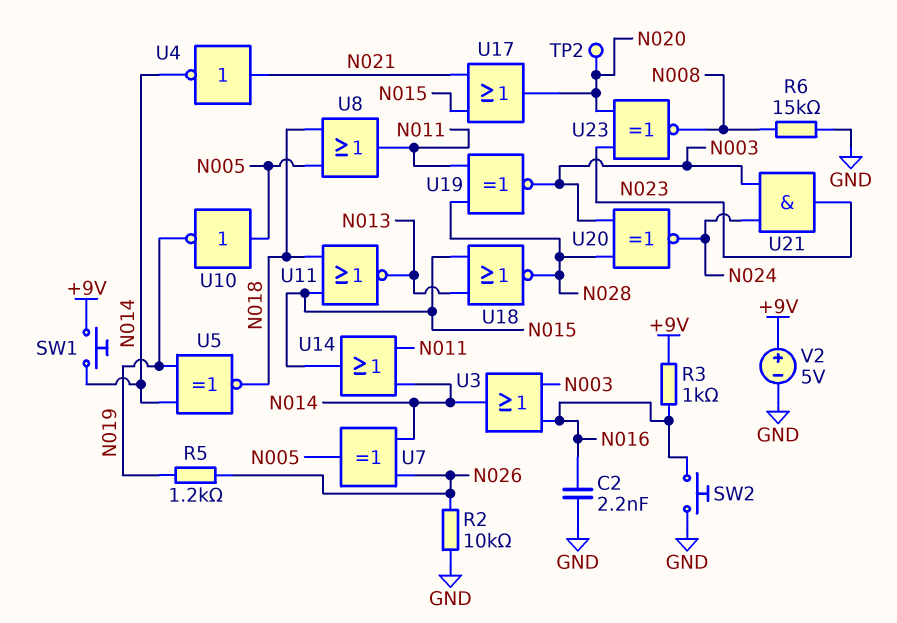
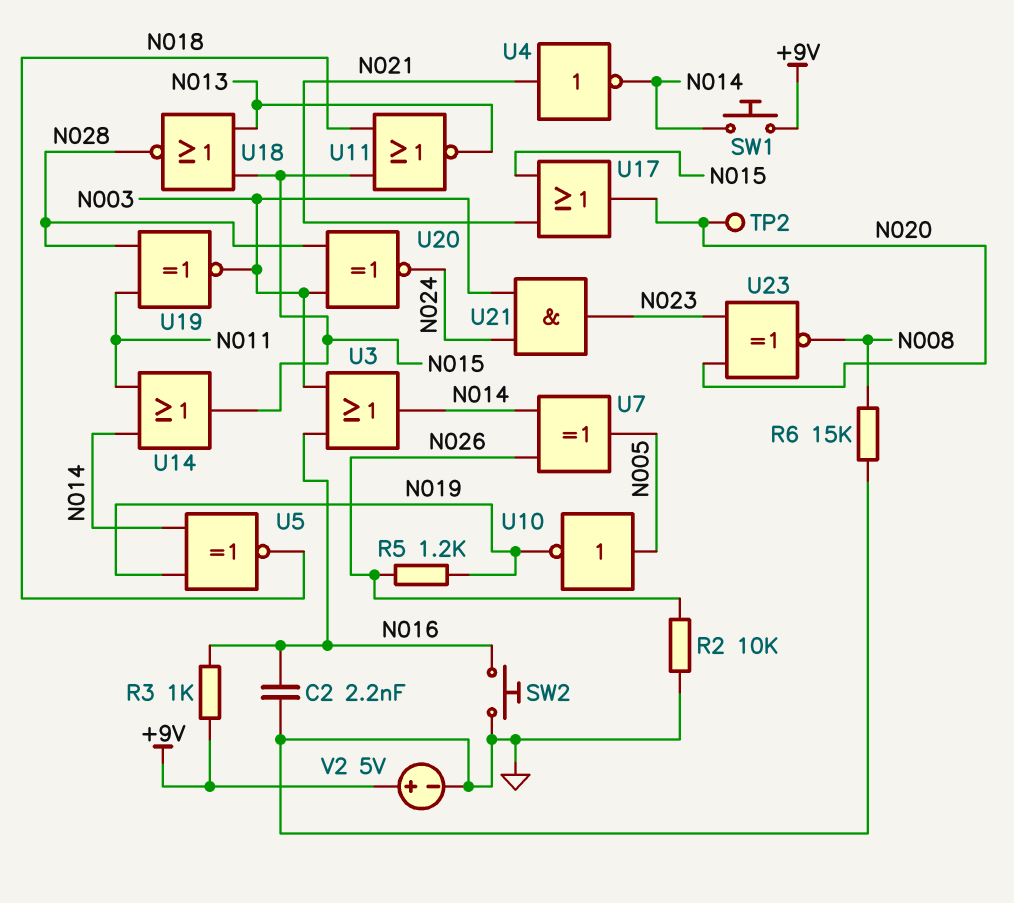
U8: OR (in N005, in N018, out N011) -> none

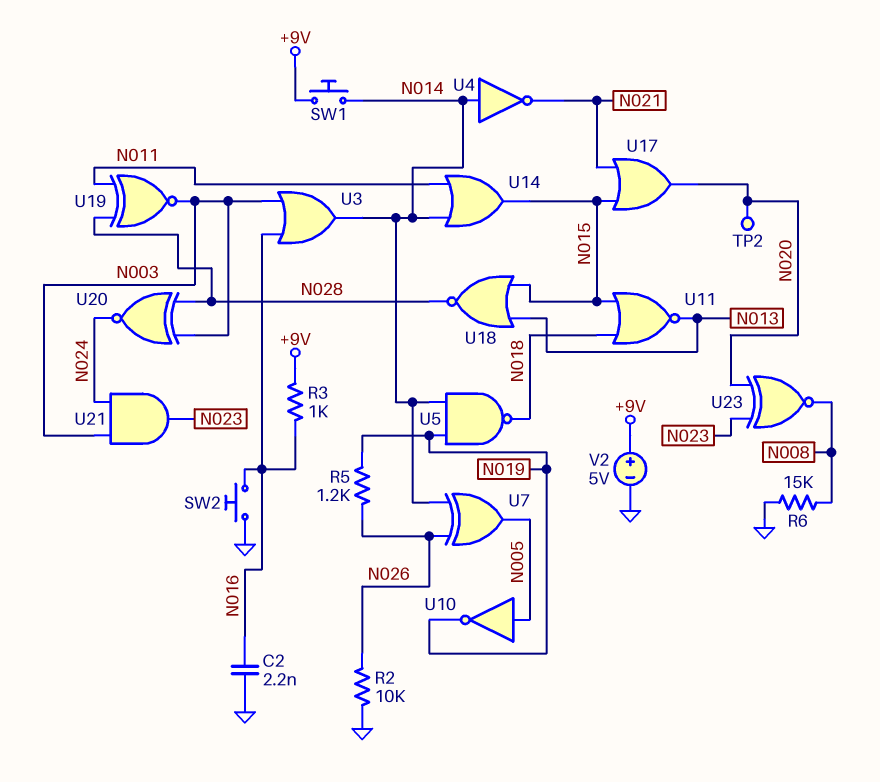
U4: NOT (in N021, out N014) -> NOT (in N014, out N021)
U5: XNOR (in N014, in N019, out N018) -> NAND (in N014, in N019, out N018)

